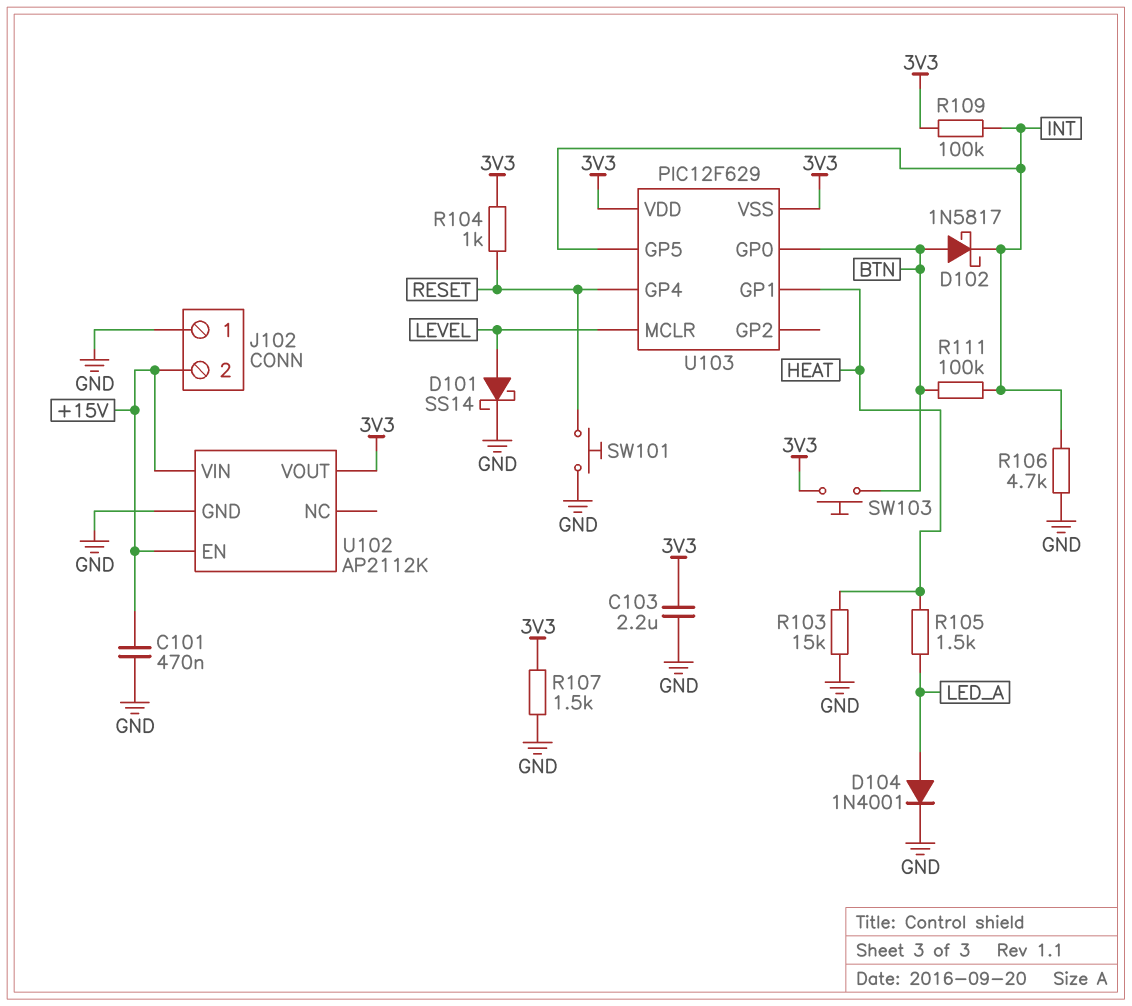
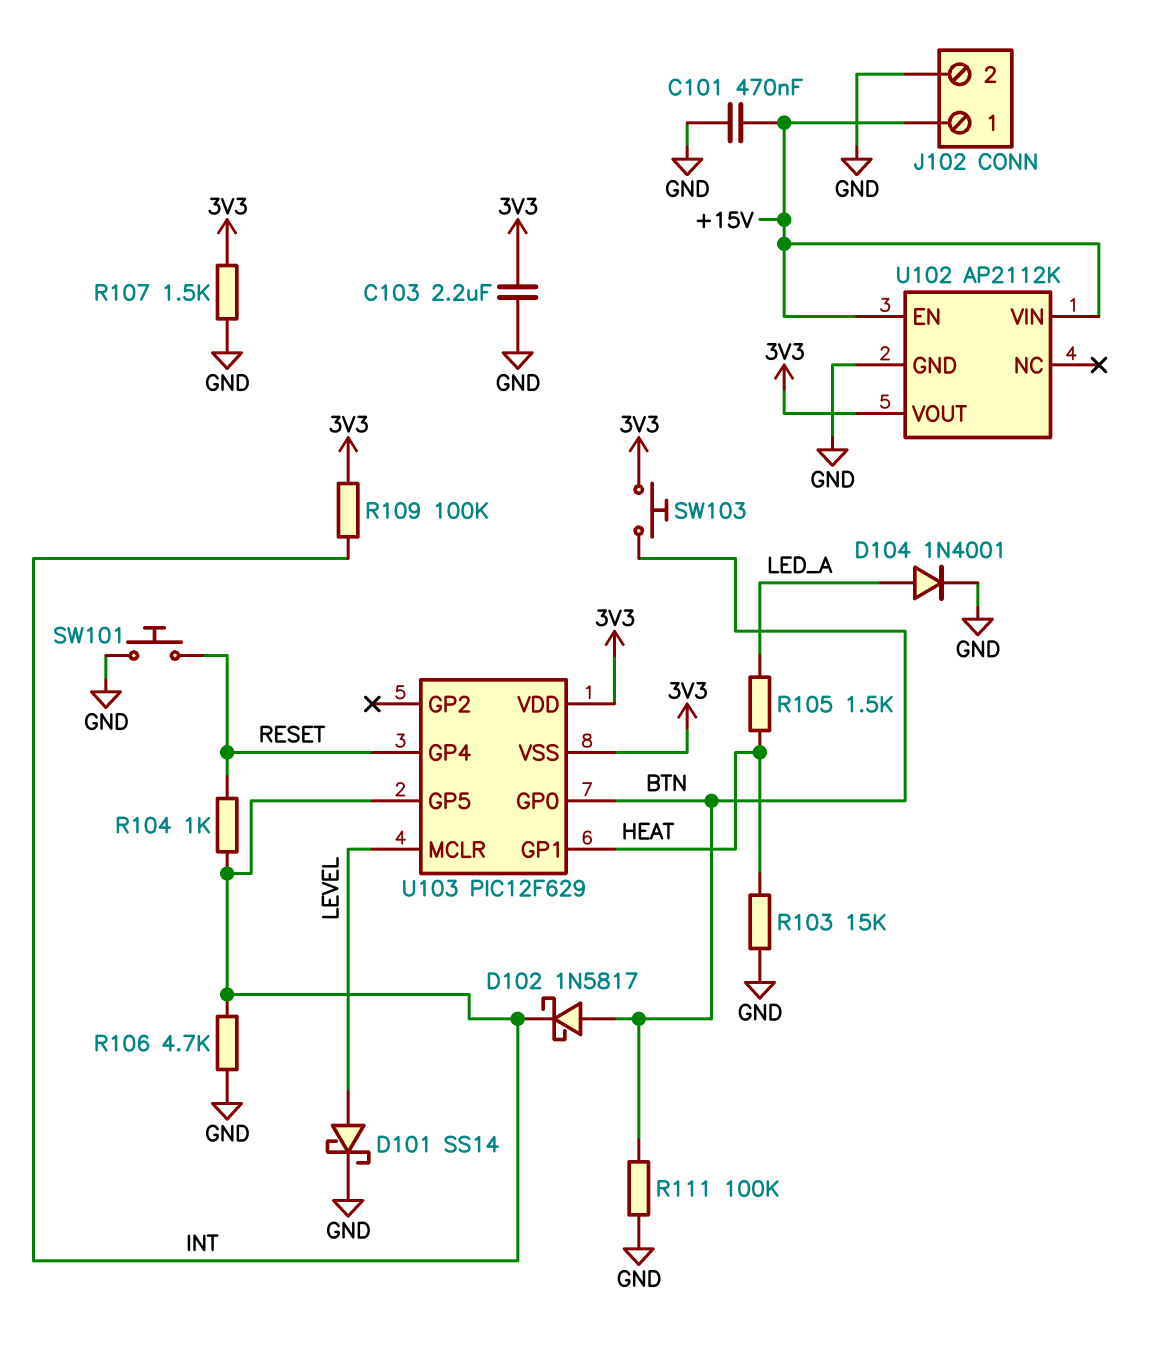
J102 pin 1: GND -> +15V
J102 pin 2: +15V -> GND
R104: 1k (3V3, RESET) -> 1k (INT, RESET)
R111: 100k (BTN, INT) -> 100k (BTN, GND)

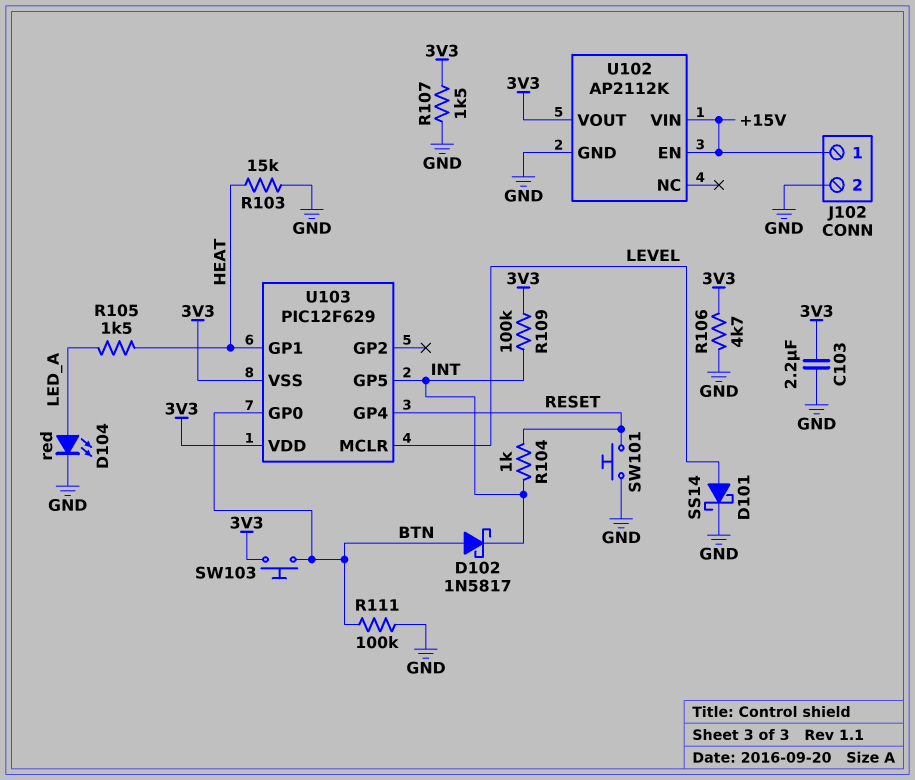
C101: 470nF (+15V, GND) -> none
D104: diode 1N4001 (A LED_A, K GND) -> LED red (A LED_A, K GND)
R106: 4.7k (GND, INT) -> 4.7k (3V3, GND)

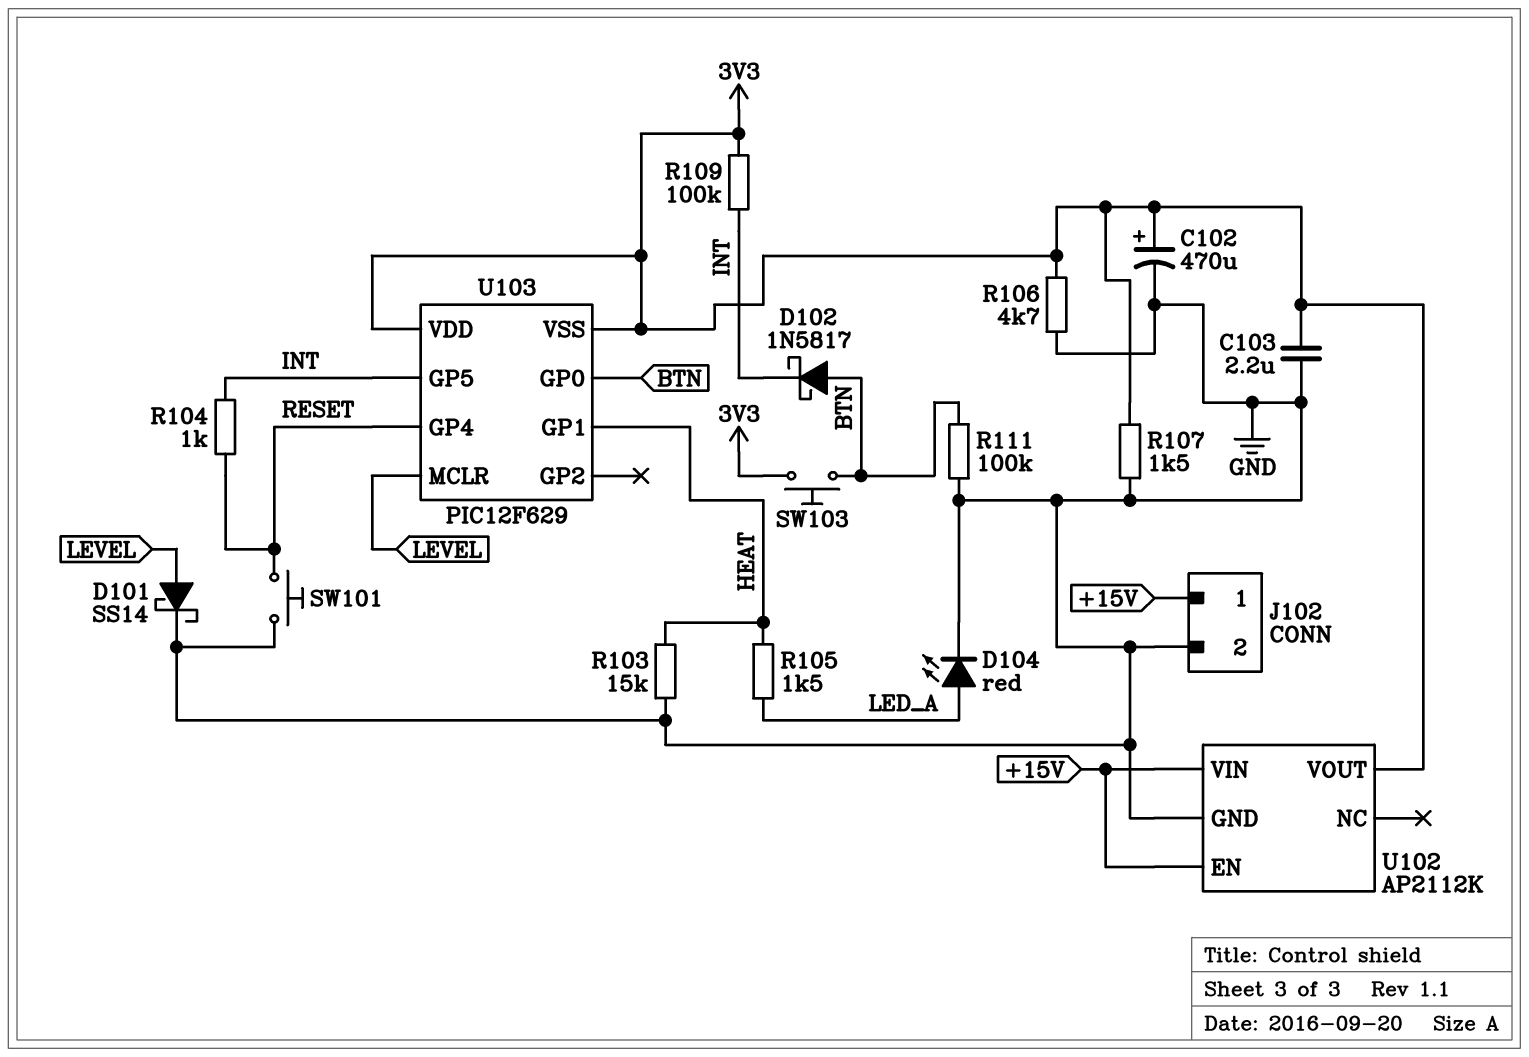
C102: none -> 470uF (plus 3V3, minus GND)

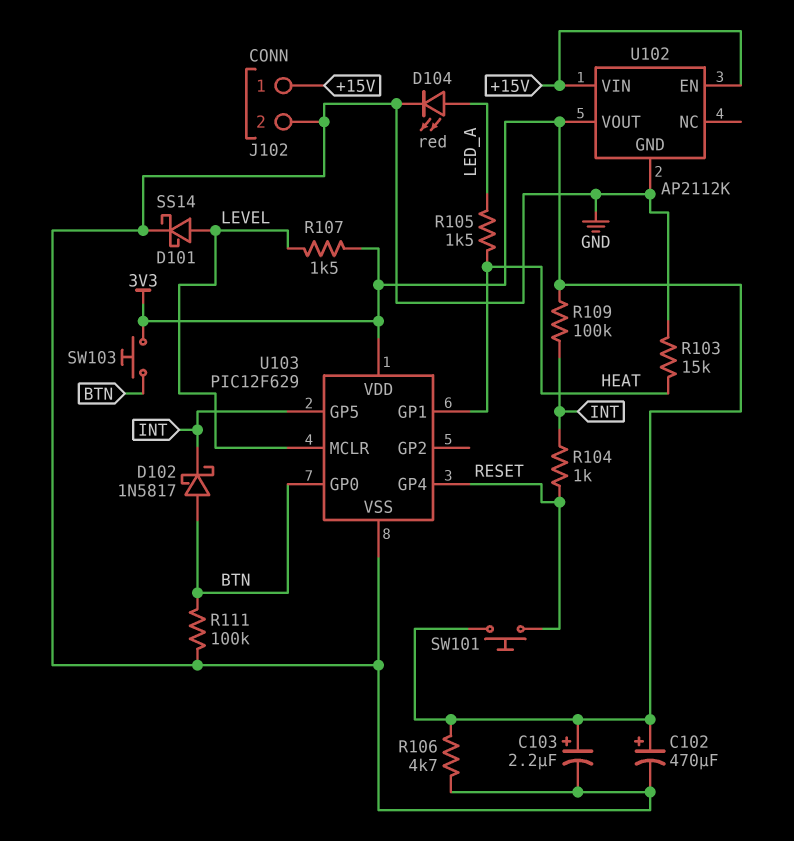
C103: 2.2uF (3V3, GND) -> 2.2uF (plus 3V3, minus GND)
R107: 1.5k (3V3, GND) -> 1.5k (3V3, LEVEL)
SW101: button (GND, RESET) -> button (3V3, RESET)
U103 pin VSS: 3V3 -> GND

